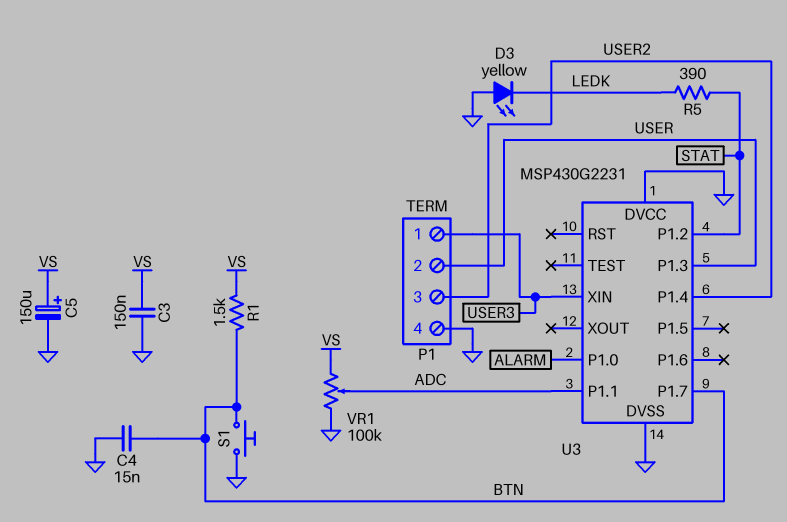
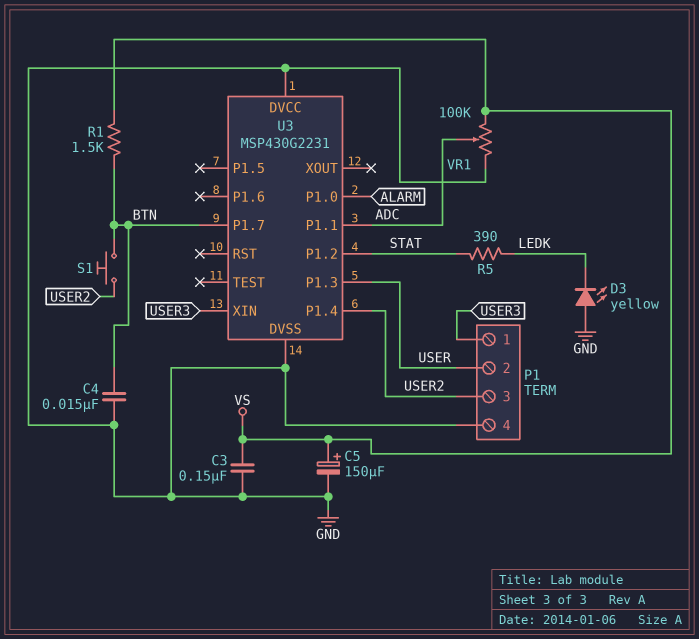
S1: button (BTN, GND) -> button (BTN, USER2)

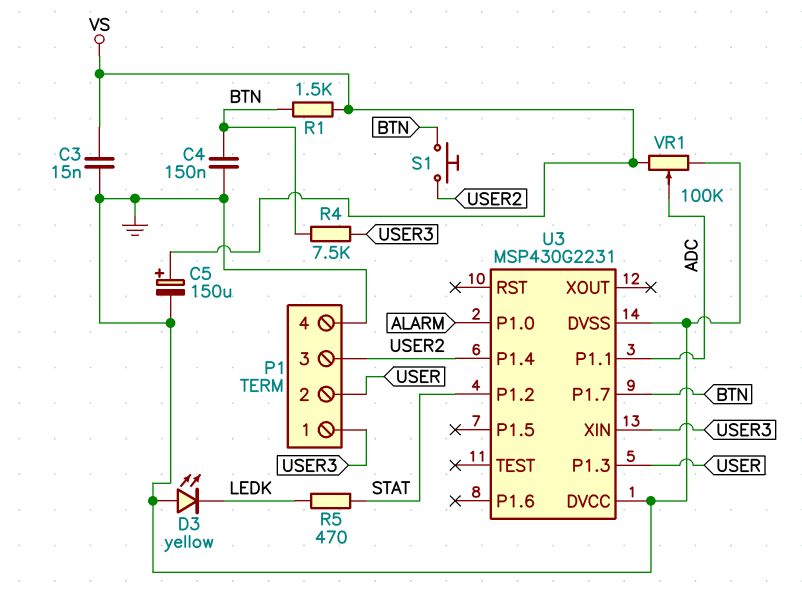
C3: 150nF (GND, VS) -> 15nF (GND, VS)
C4: 15nF (BTN, GND) -> 150nF (BTN, GND)
R4: none -> 7.5k (BTN, USER3)
R5: 390 (LEDK, STAT) -> 470 (LEDK, STAT)

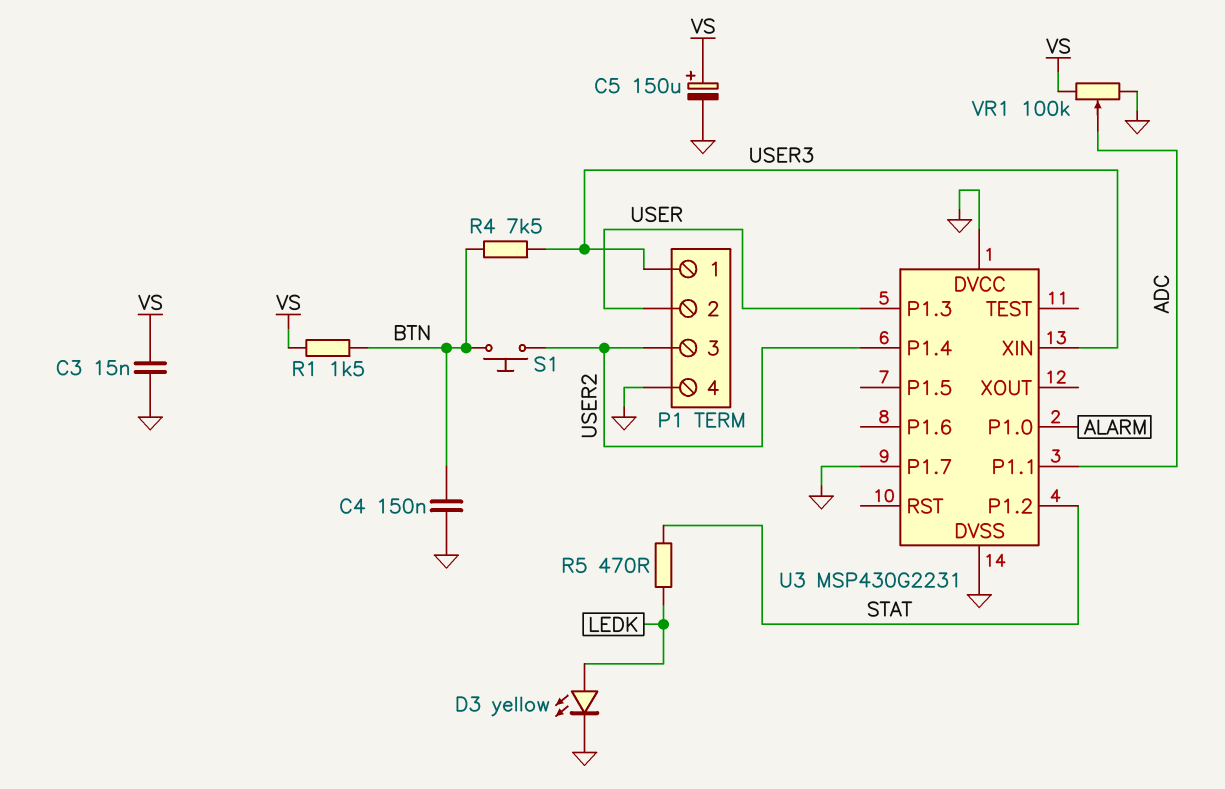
D3: LED yellow (A GND, K LEDK) -> LED yellow (A LEDK, K GND)
U3 pin P1.7: BTN -> GND

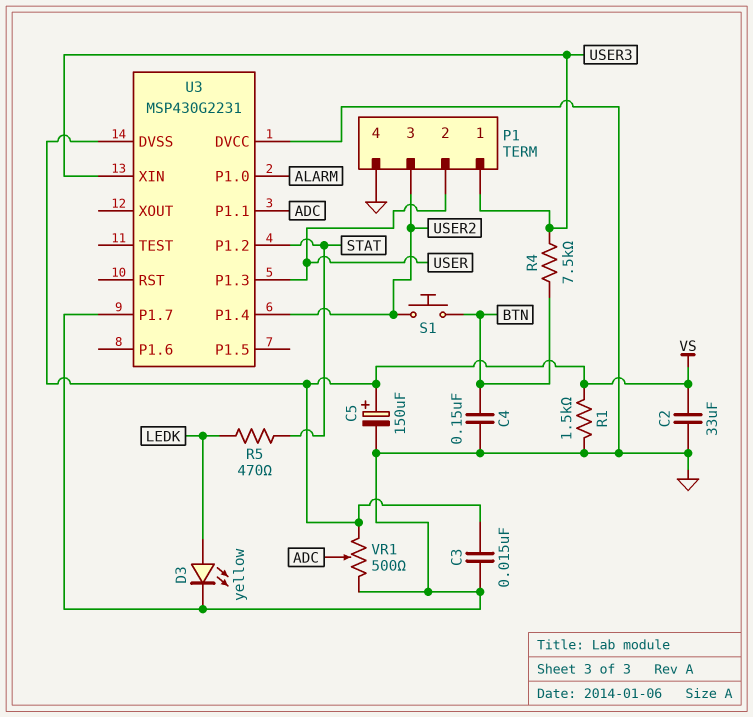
C2: none -> 33uF (GND, VS)
R1: 1.5k (BTN, VS) -> 1.5k (GND, VS)
U3 pin DVSS: GND -> VS
VR1: 100k (GND, VS, wiper ADC) -> 500 (GND, VS, wiper ADC)

